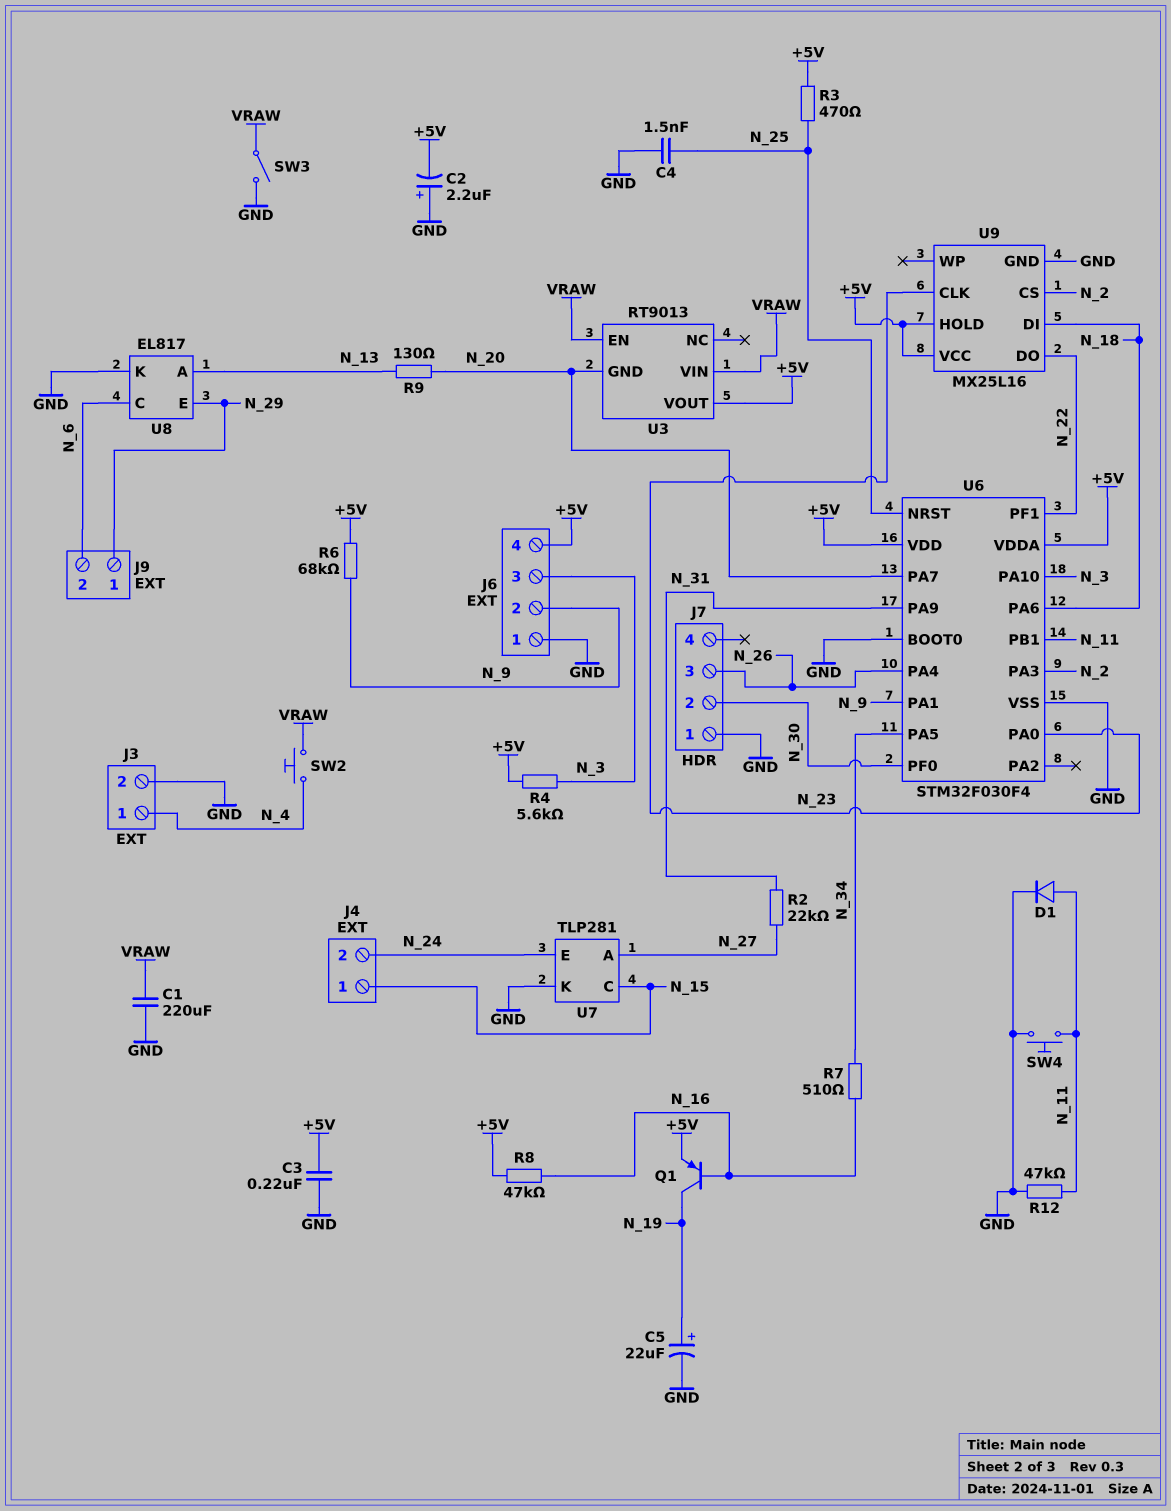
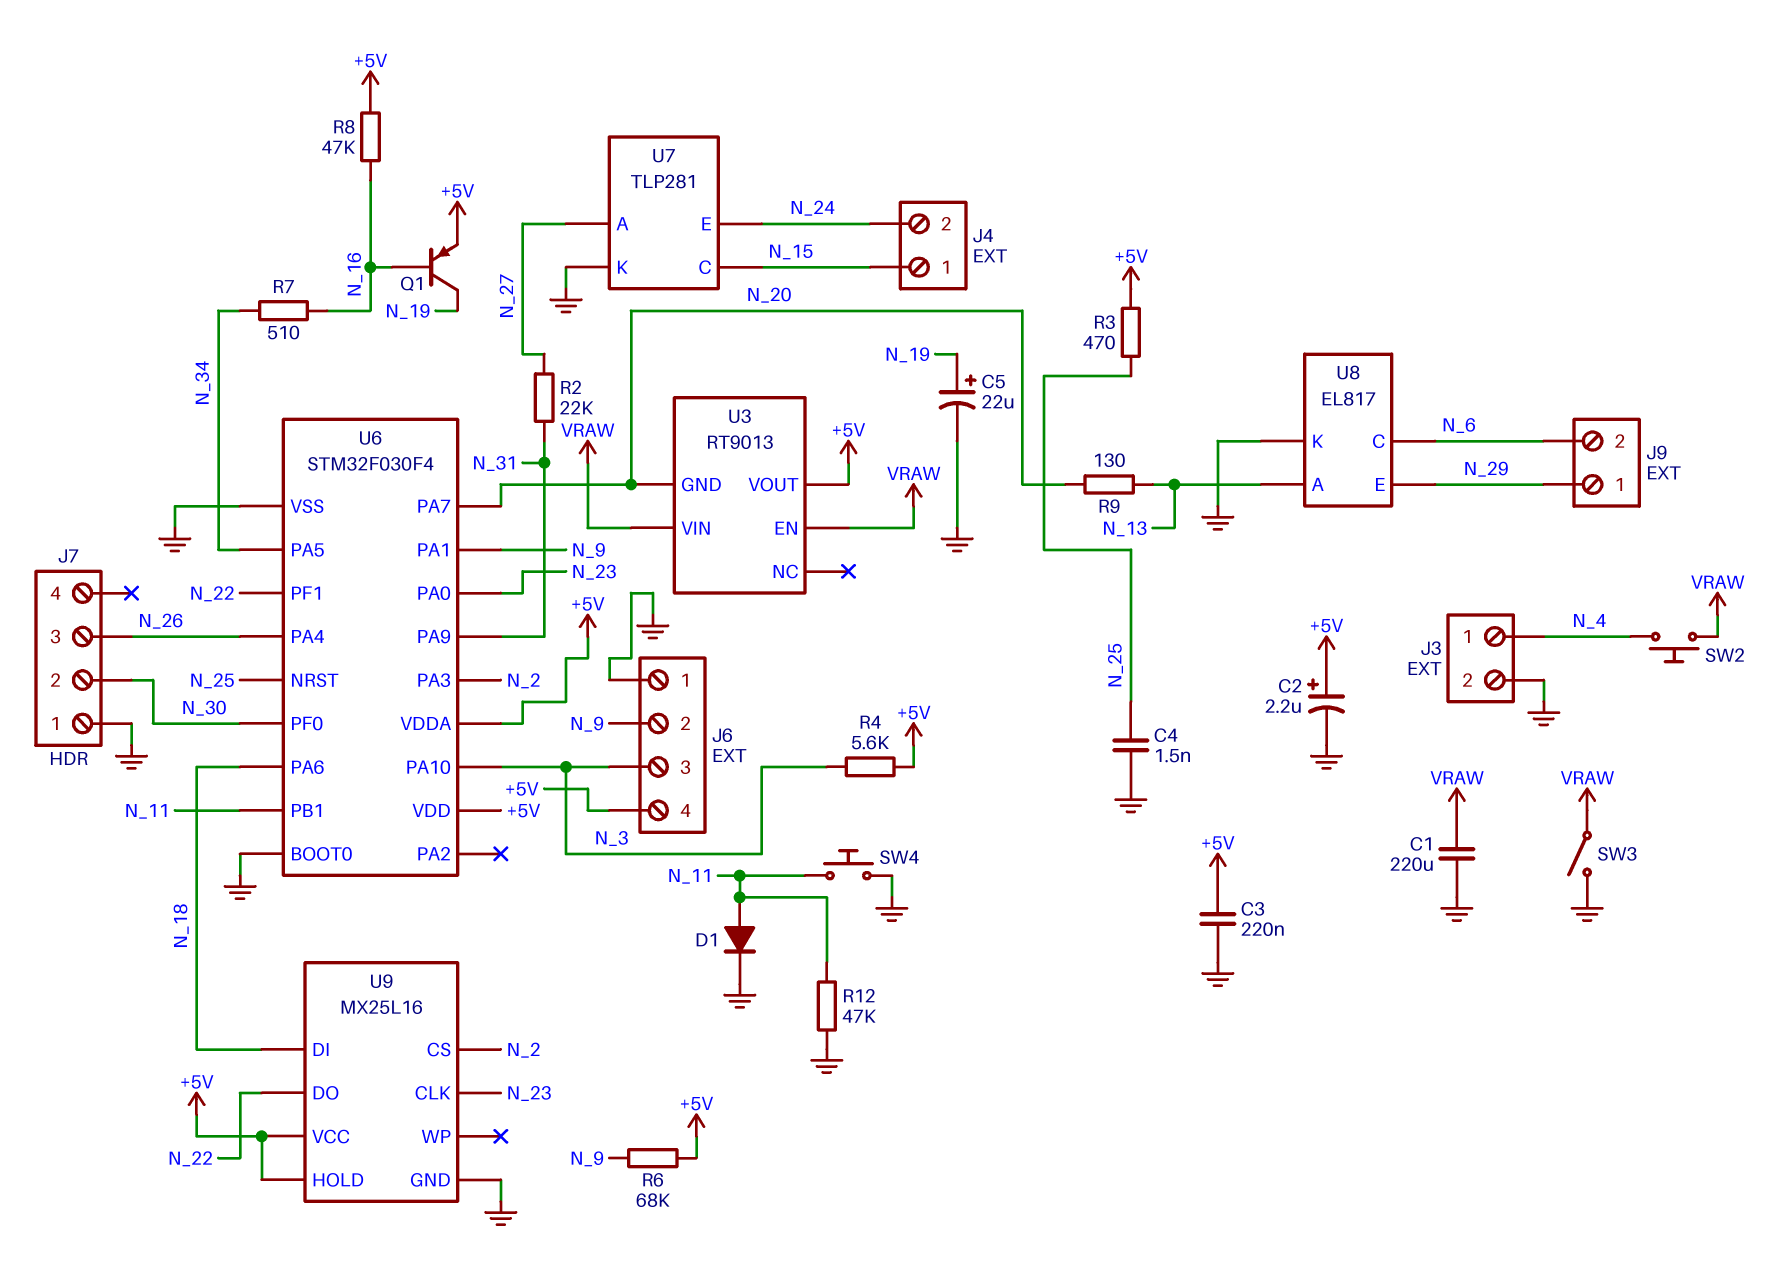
C2: 2.2uF (plus GND, minus +5V) -> 2.2uF (plus +5V, minus GND)

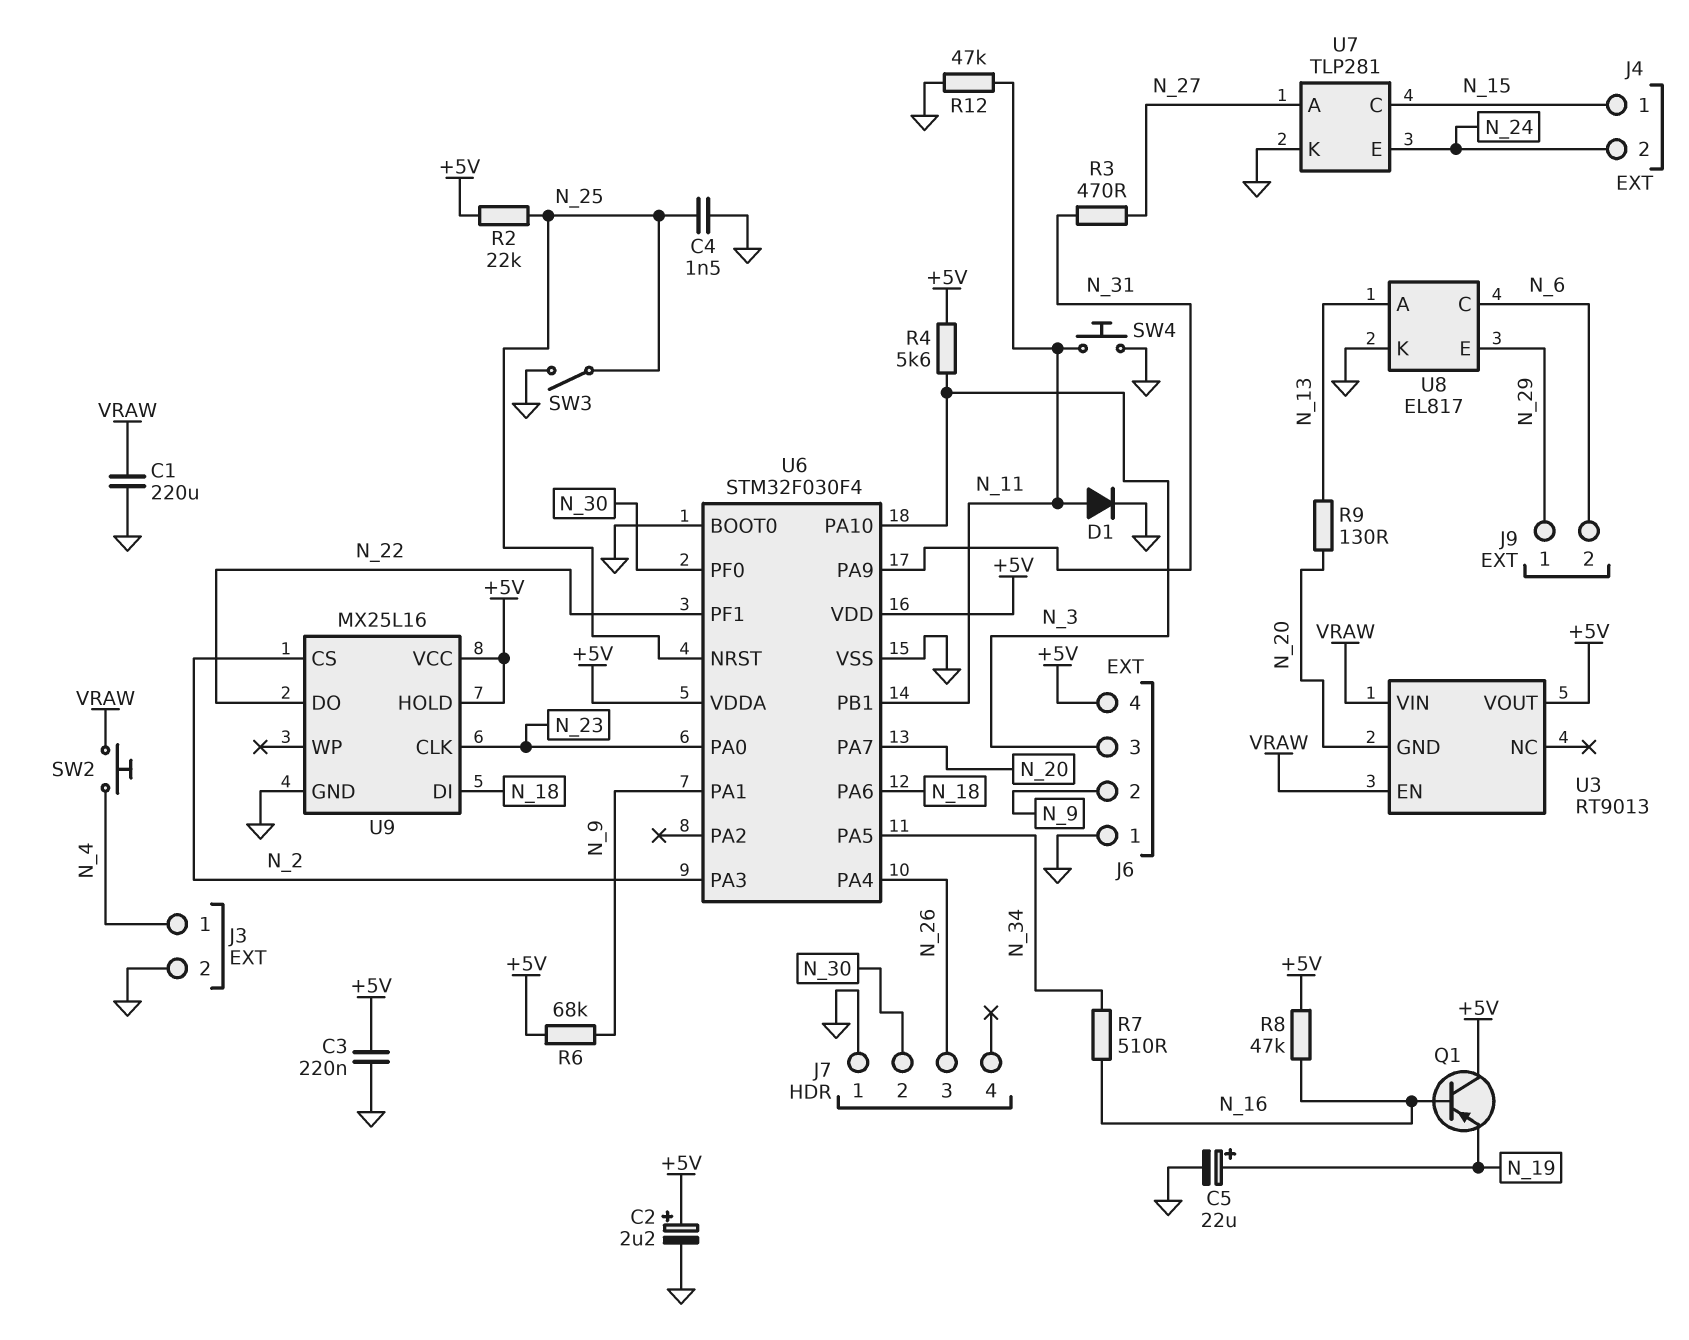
Q1: PNP (B N_16, C N_19, E +5V) -> PNP (B N_16, C +5V, E N_19)
R2: 22k (N_27, N_31) -> 22k (+5V, N_25)
R3: 470 (+5V, N_25) -> 470 (N_27, N_31)
SW3: switch (GND, VRAW) -> switch (GND, N_25)

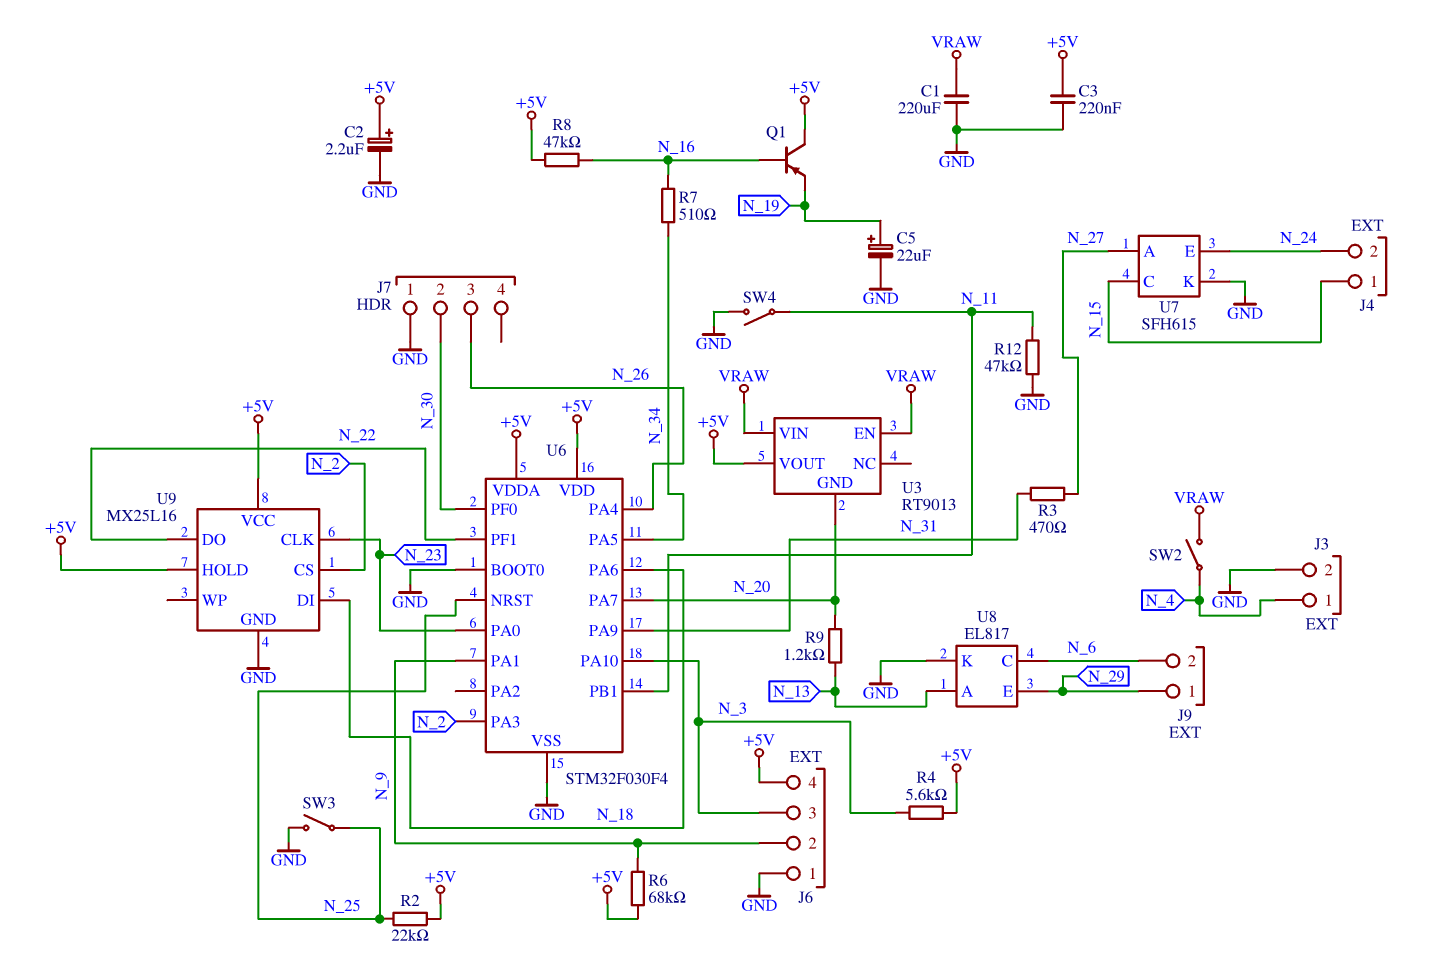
C4: 1.5nF (GND, N_25) -> none
D1: diode (A N_11, K GND) -> none
R9: 130 (N_13, N_20) -> 1.2k (N_13, N_20)
SW2: button (N_4, VRAW) -> switch (N_4, VRAW)
SW4: button (GND, N_11) -> switch (GND, N_11)
U7: TLP281 -> SFH615

